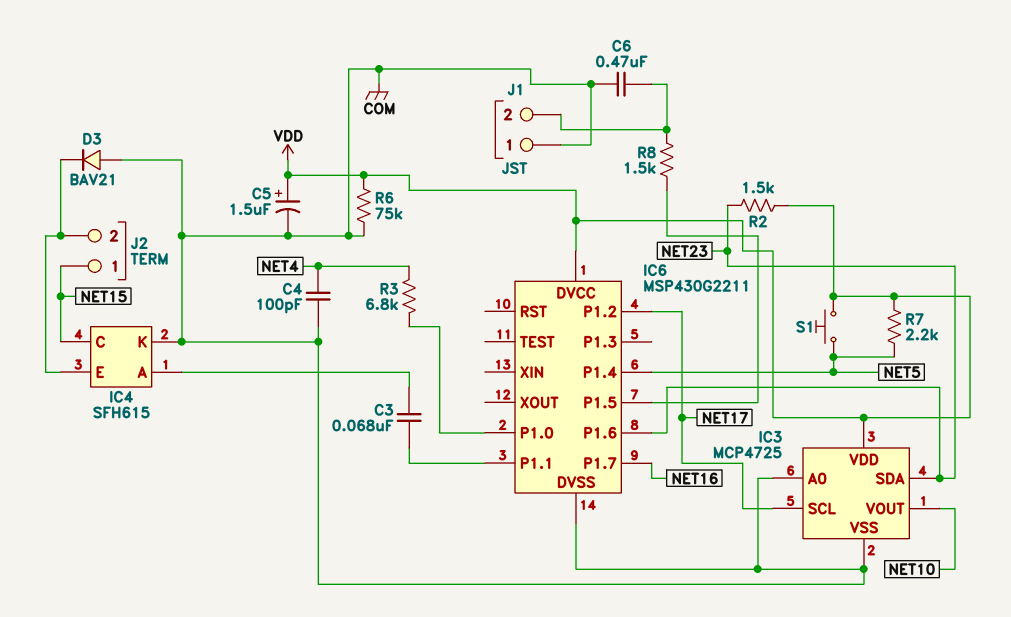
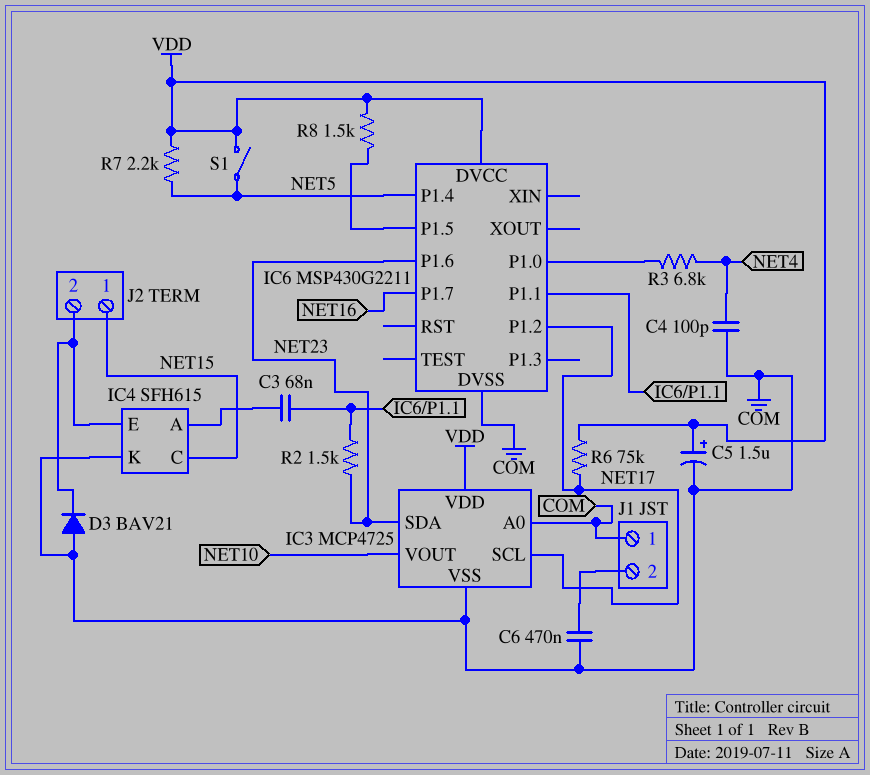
R2: 1.5k (NET23, VDD) -> 1.5k (IC6/P1.1, NET23)
R6: 75k (COM, VDD) -> 75k (NET17, VDD)
R8: 1.5k (IC6/P1.5, J1/2) -> 1.5k (IC6/P1.5, VDD)
S1: button (NET5, VDD) -> switch (NET5, VDD)

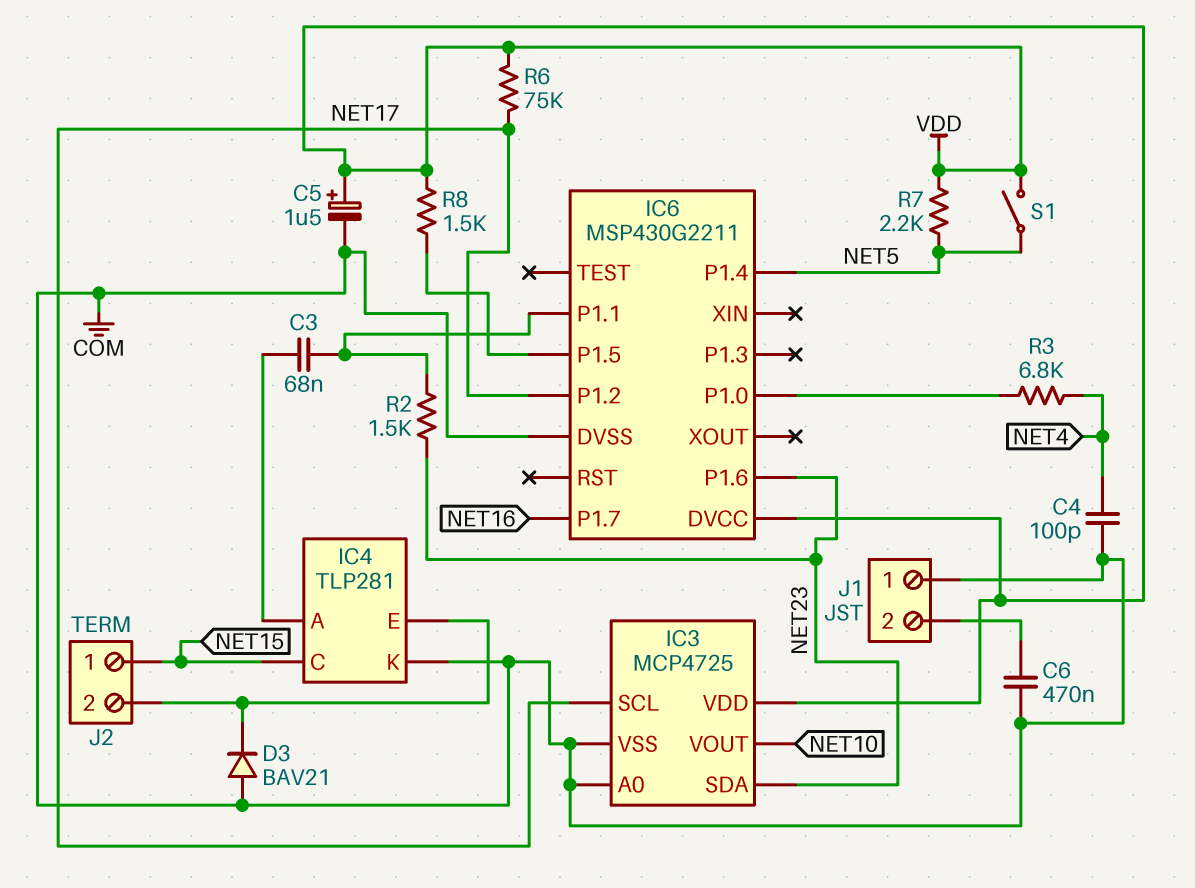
IC4: SFH615 -> TLP281

